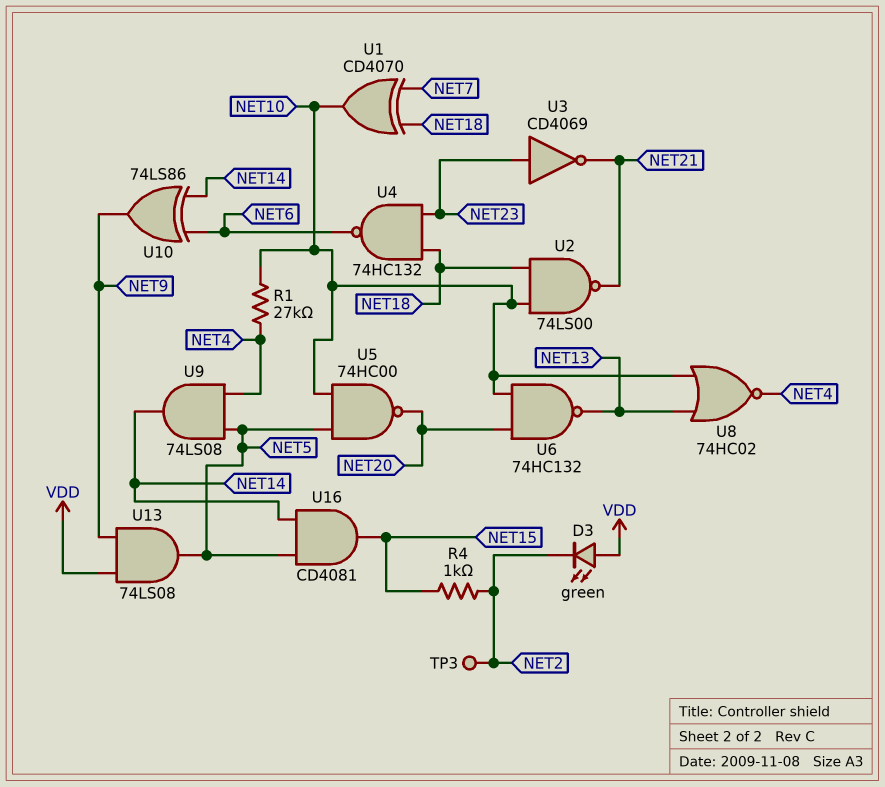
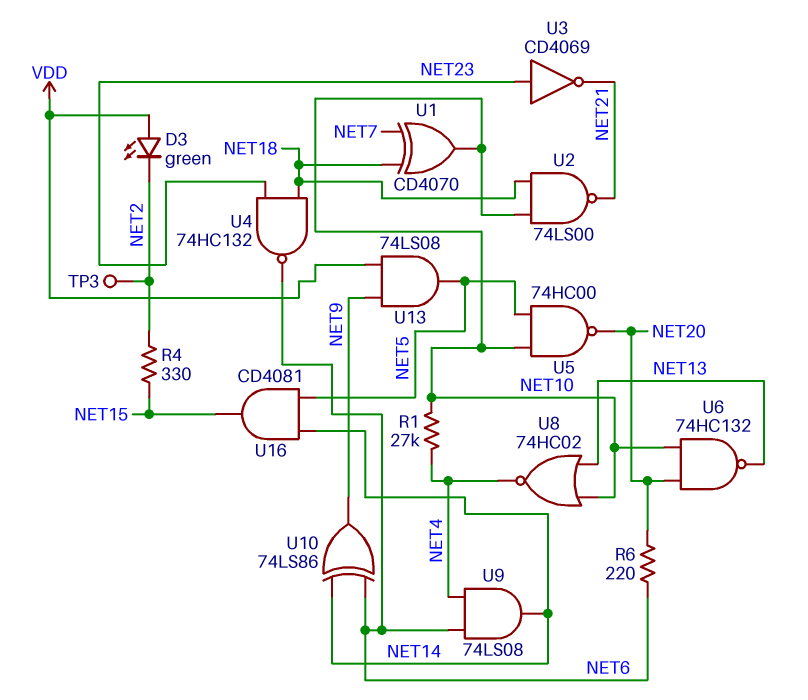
R4: 1k (NET2, NET15) -> 330 (NET2, NET15)
R6: none -> 220 (NET6, NET20)
U9: AND 74LS08 (in NET4, in NET5, out NET14) -> AND 74LS08 (in NET4, in NET6, out NET14)

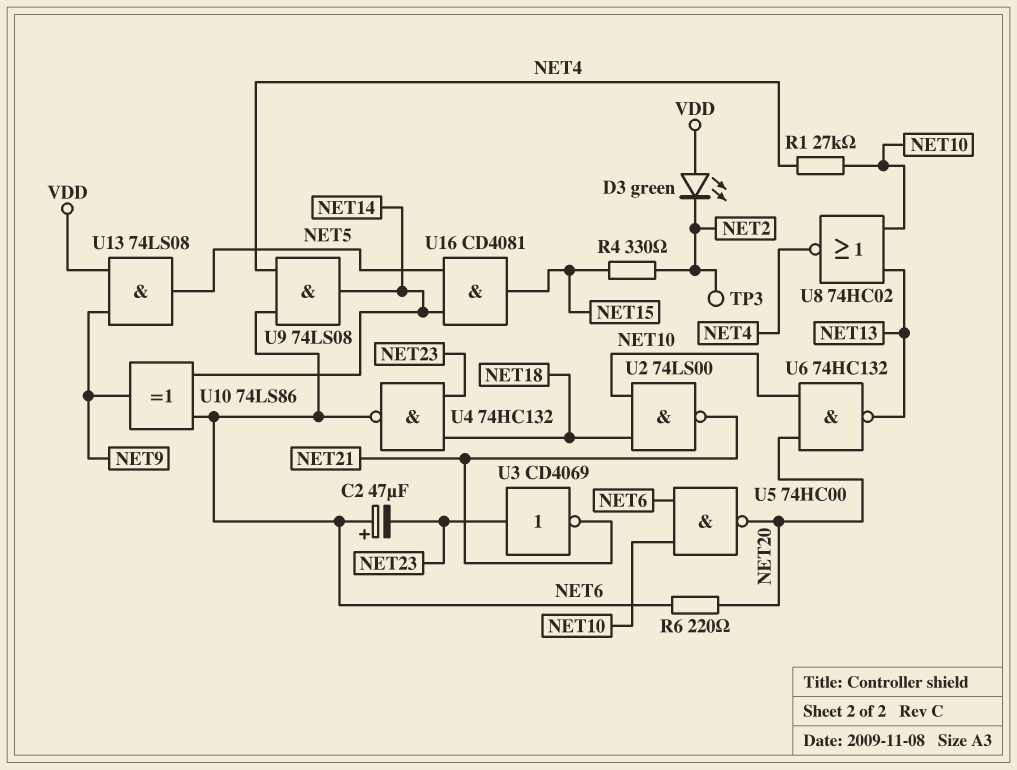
C2: none -> 47uF (plus NET6, minus NET23)
U1: XOR CD4070 (in NET7, in NET18, out NET10) -> none
U5: NAND 74HC00 (in NET5, in NET10, out NET20) -> NAND 74HC00 (in NET6, in NET10, out NET20)

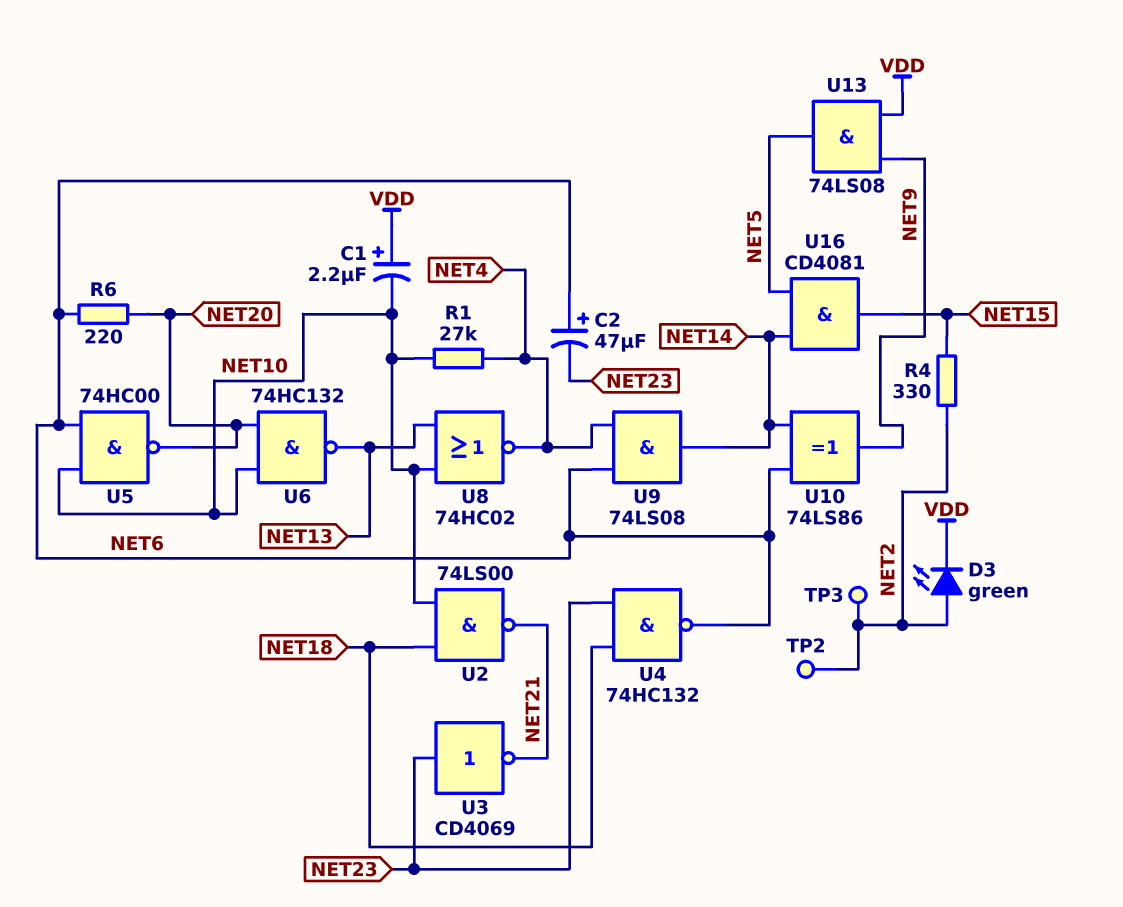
C1: none -> 2.2uF (plus VDD, minus NET10)
D3: LED green (A VDD, K NET2) -> LED green (A NET2, K VDD)
TP2: none -> test point (NET2)

